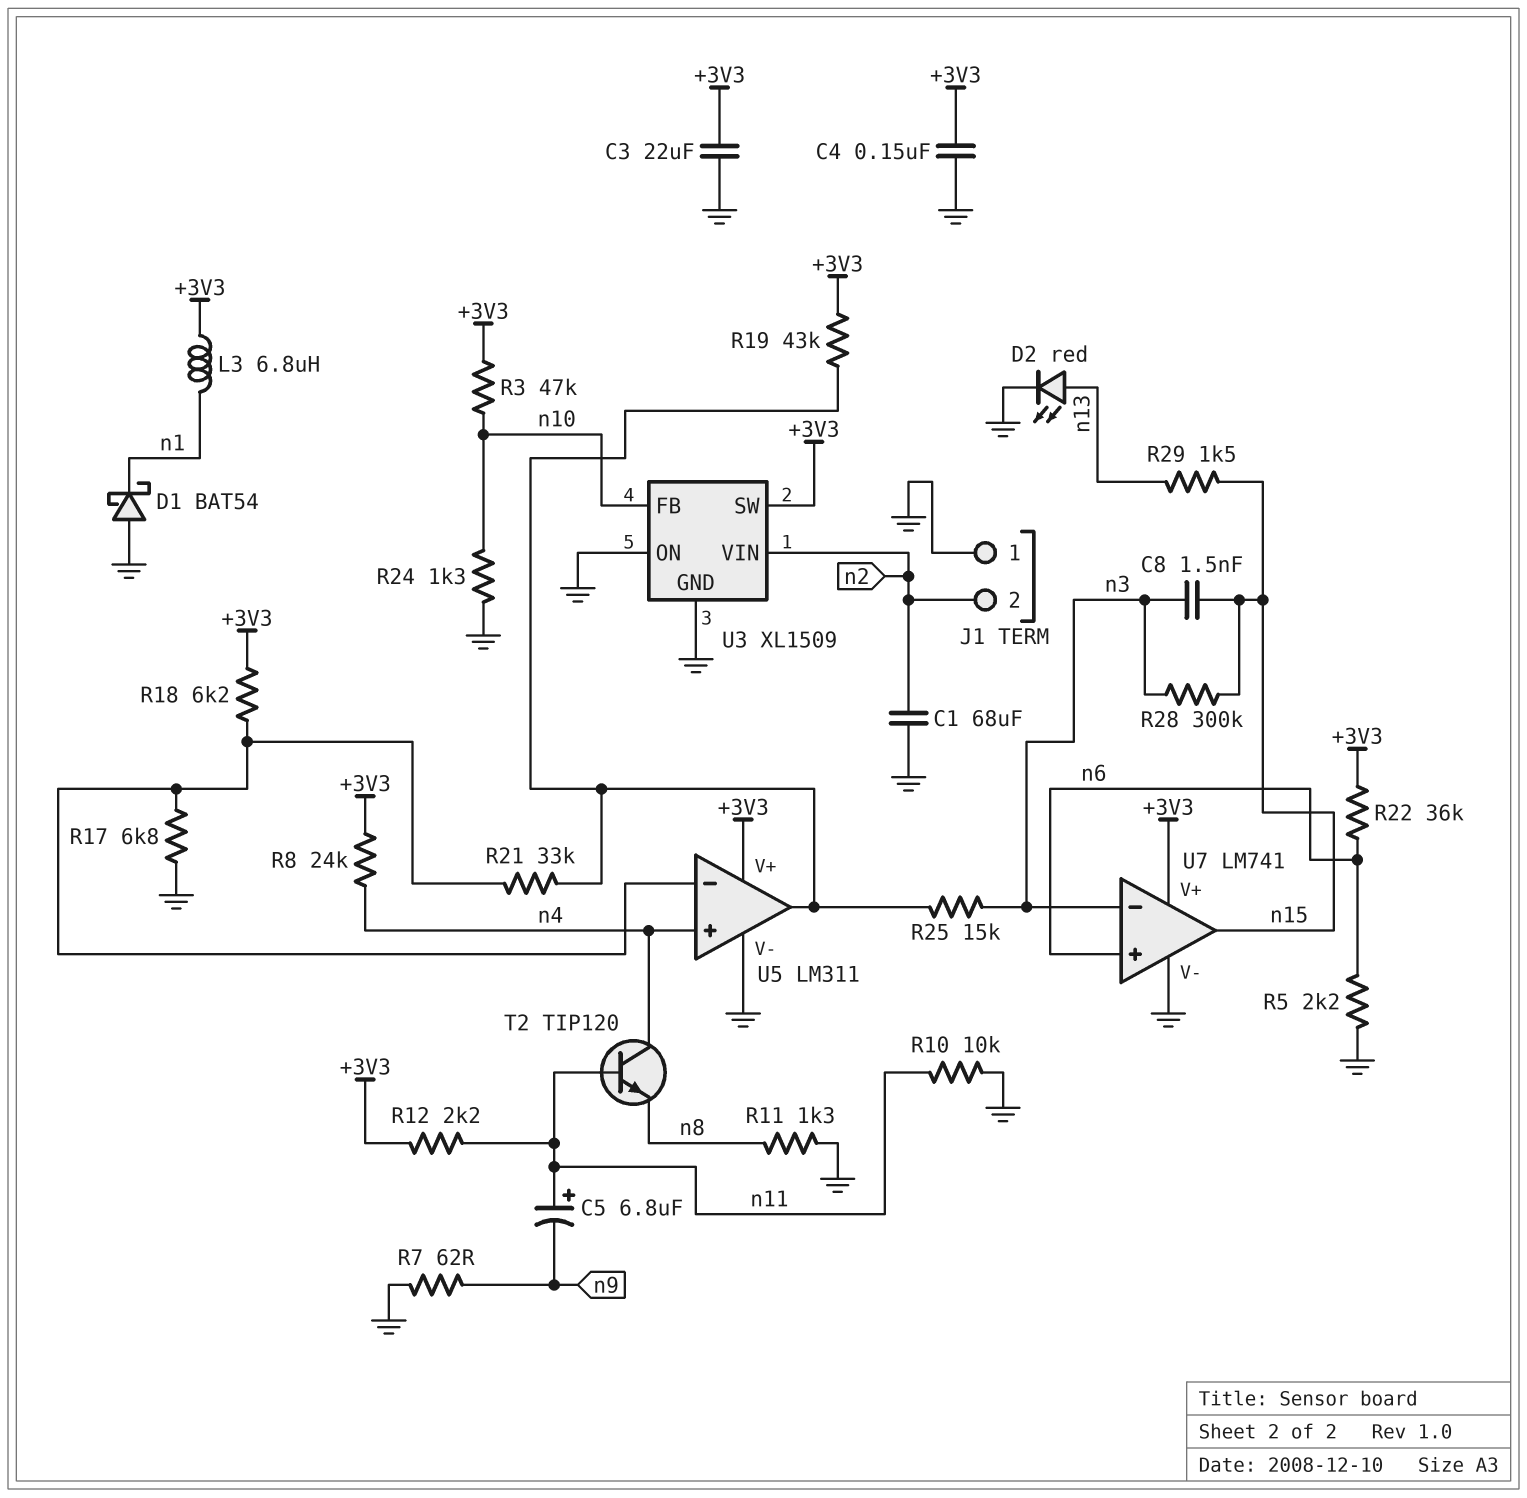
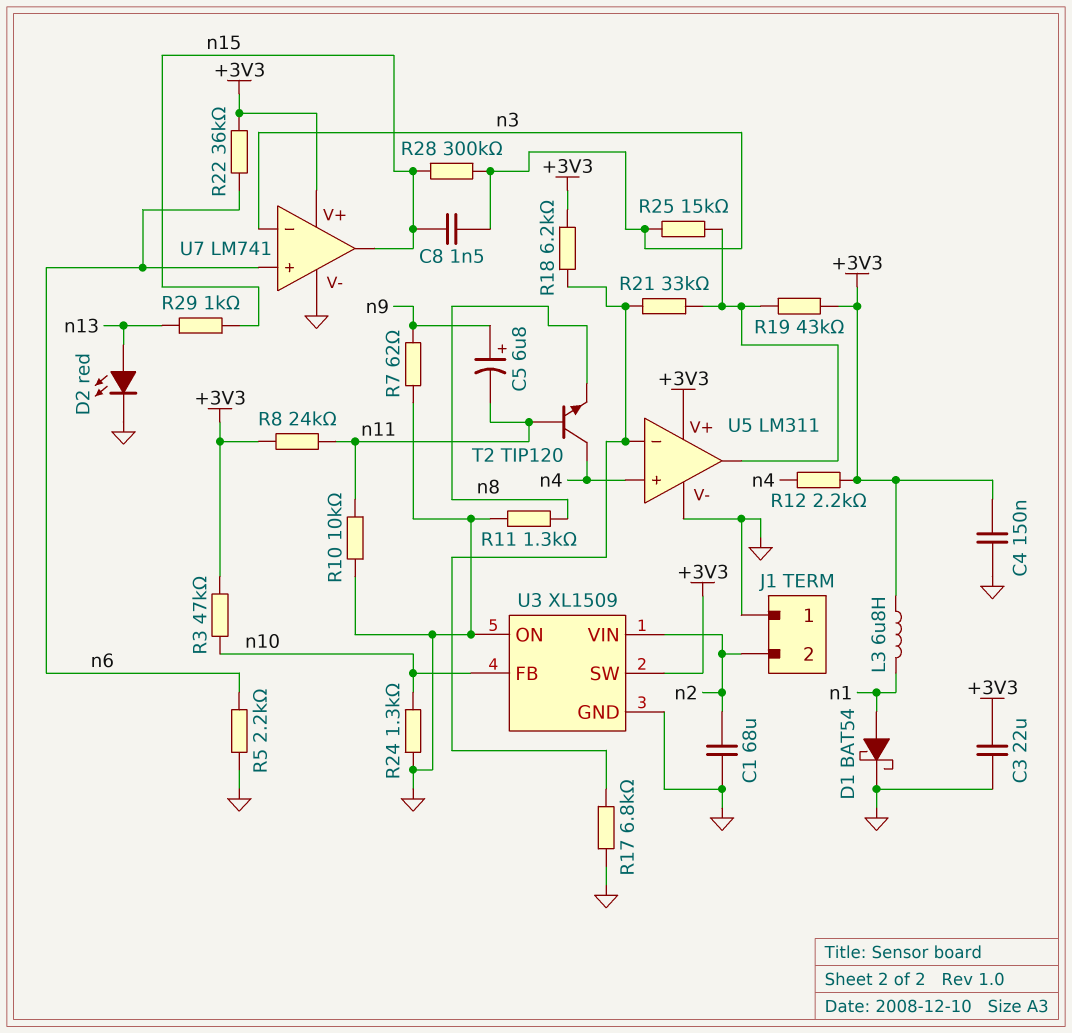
C5: 6.8uF (plus n11, minus n9) -> 6.8uF (plus n9, minus n11)
D1: schottky BAT54 (A GND, K n1) -> schottky BAT54 (A n1, K GND)
R8: 24k (+3V3, n4) -> 24k (+3V3, n11)
R12: 2.2k (+3V3, n11) -> 2.2k (+3V3, n4)
R29: 1.5k (n13, n15) -> 1k (n13, n15)

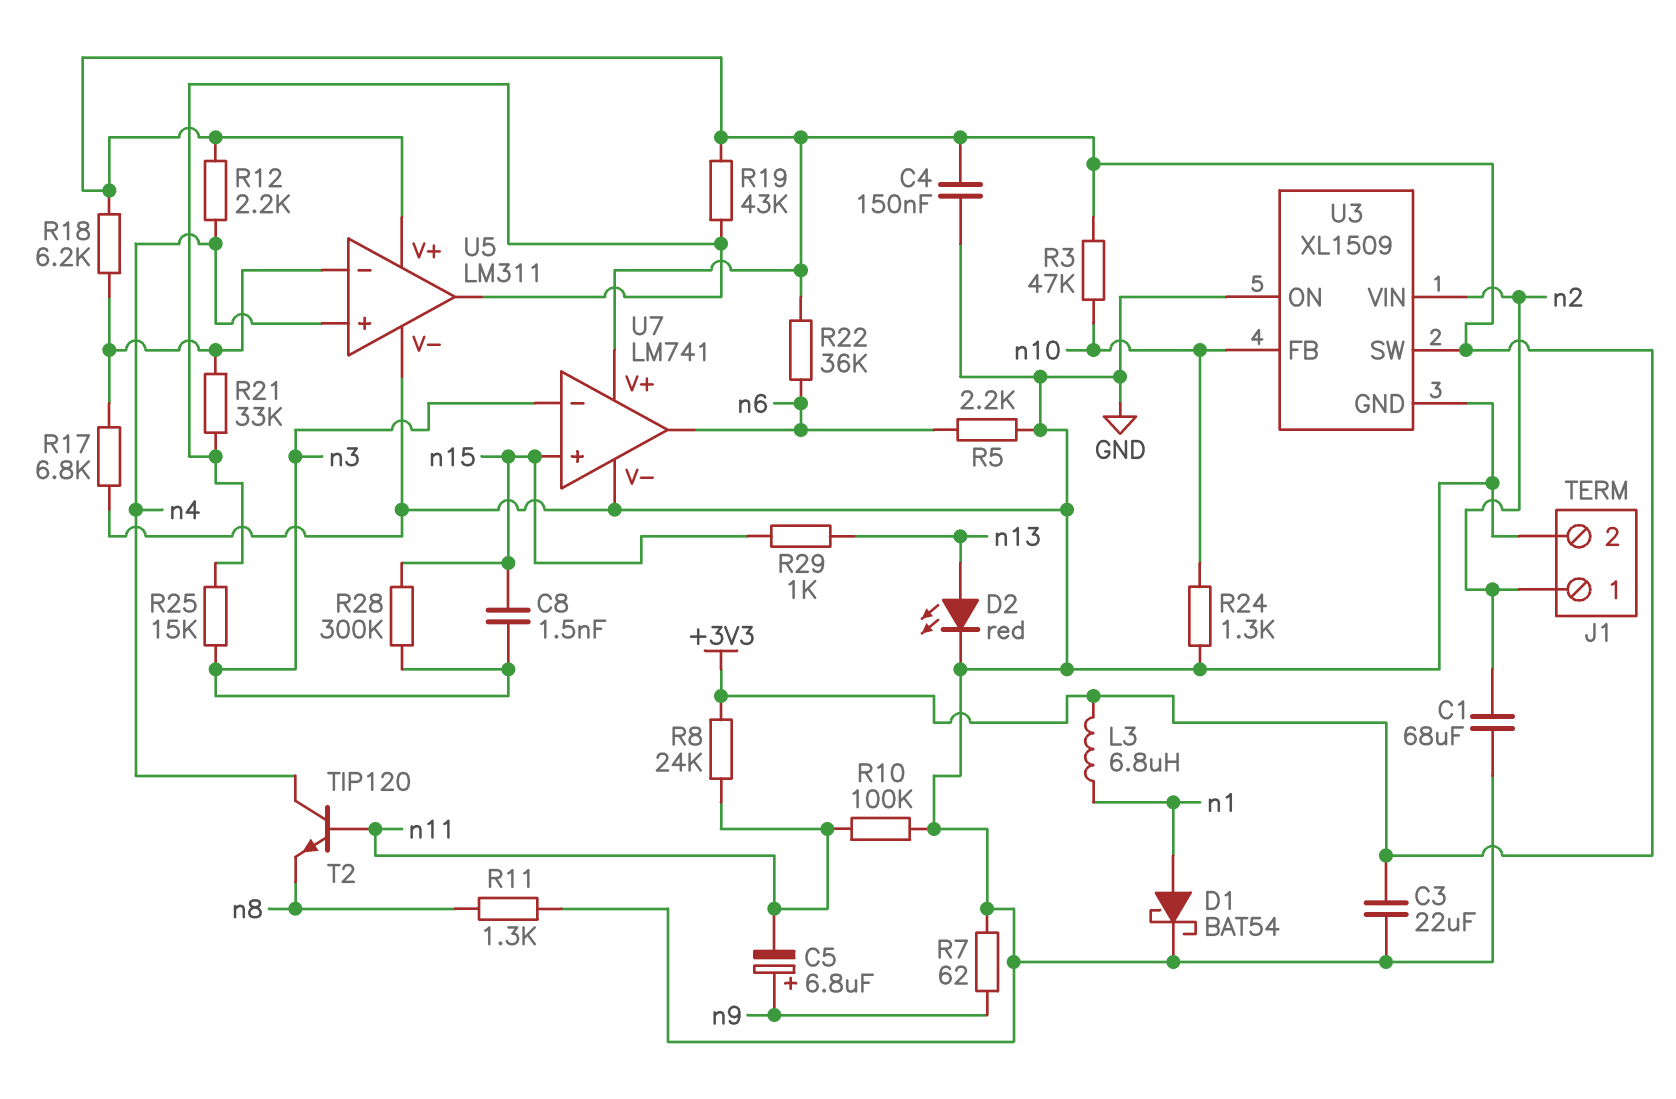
J1 pin 1: GND -> n2
J1 pin 2: n2 -> GND
R10: 10k (GND, n11) -> 100k (GND, n11)
U7 pin in+: n6 -> n15
U7 pin out: n15 -> n6

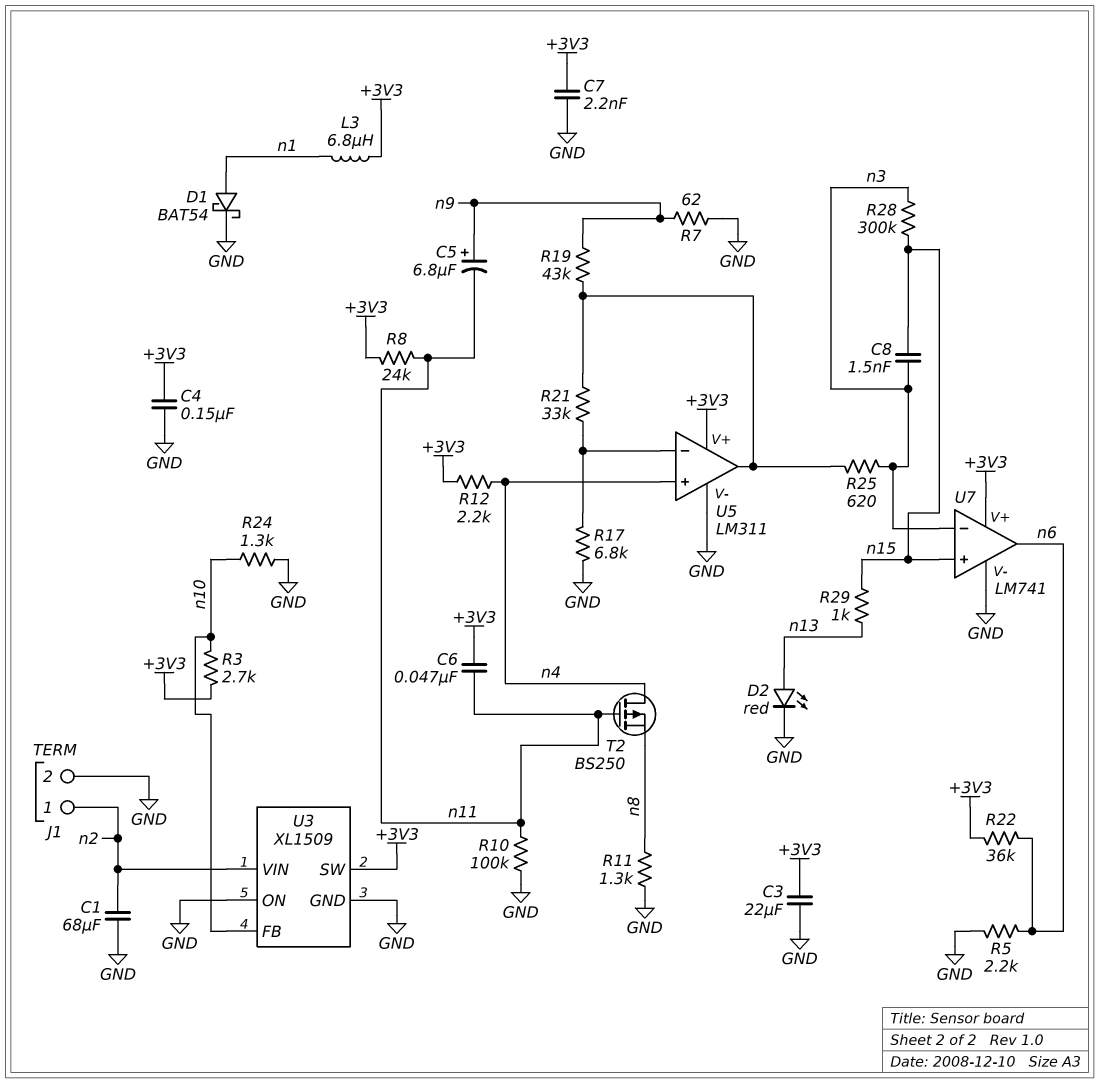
C6: none -> 47nF (+3V3, n11)
C7: none -> 2.2nF (+3V3, GND)
R3: 47k (+3V3, n10) -> 2.7k (+3V3, n10)
R18: 6.2k (+3V3, U5/in-) -> none
R19: 43k (+3V3, U5/out) -> 43k (U5/out, n9)
R25: 15k (U5/out, n3) -> 620 (U5/out, n3)
T2: NPN TIP120 (B n11, C n4, E n8) -> PMOS BS250 (G n11, D n4, S n8)

